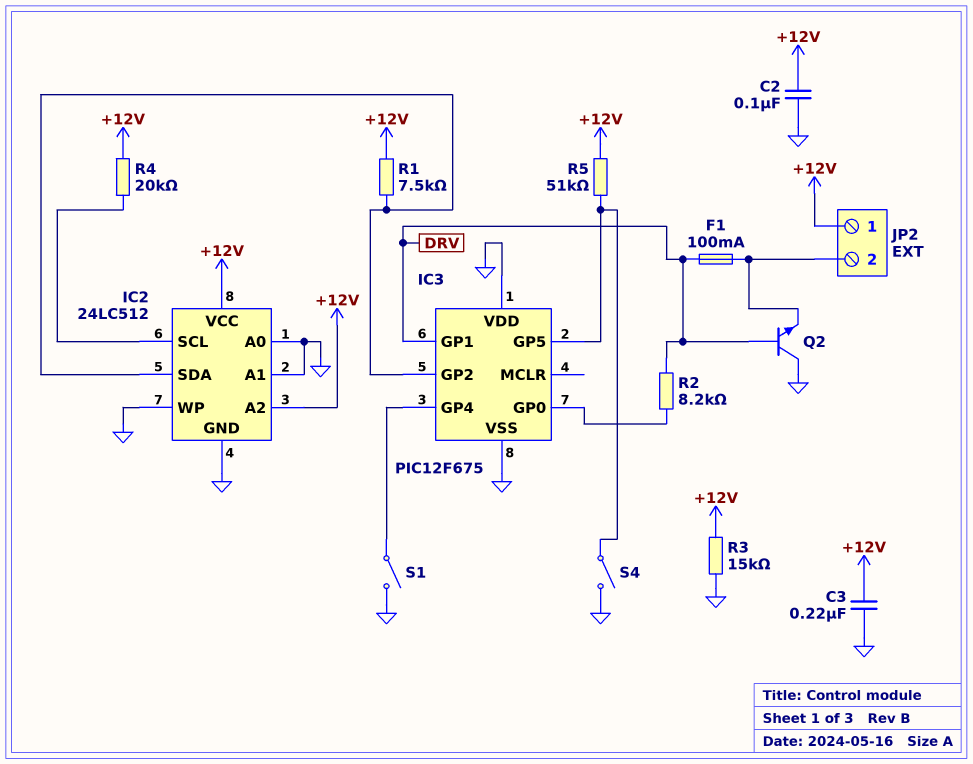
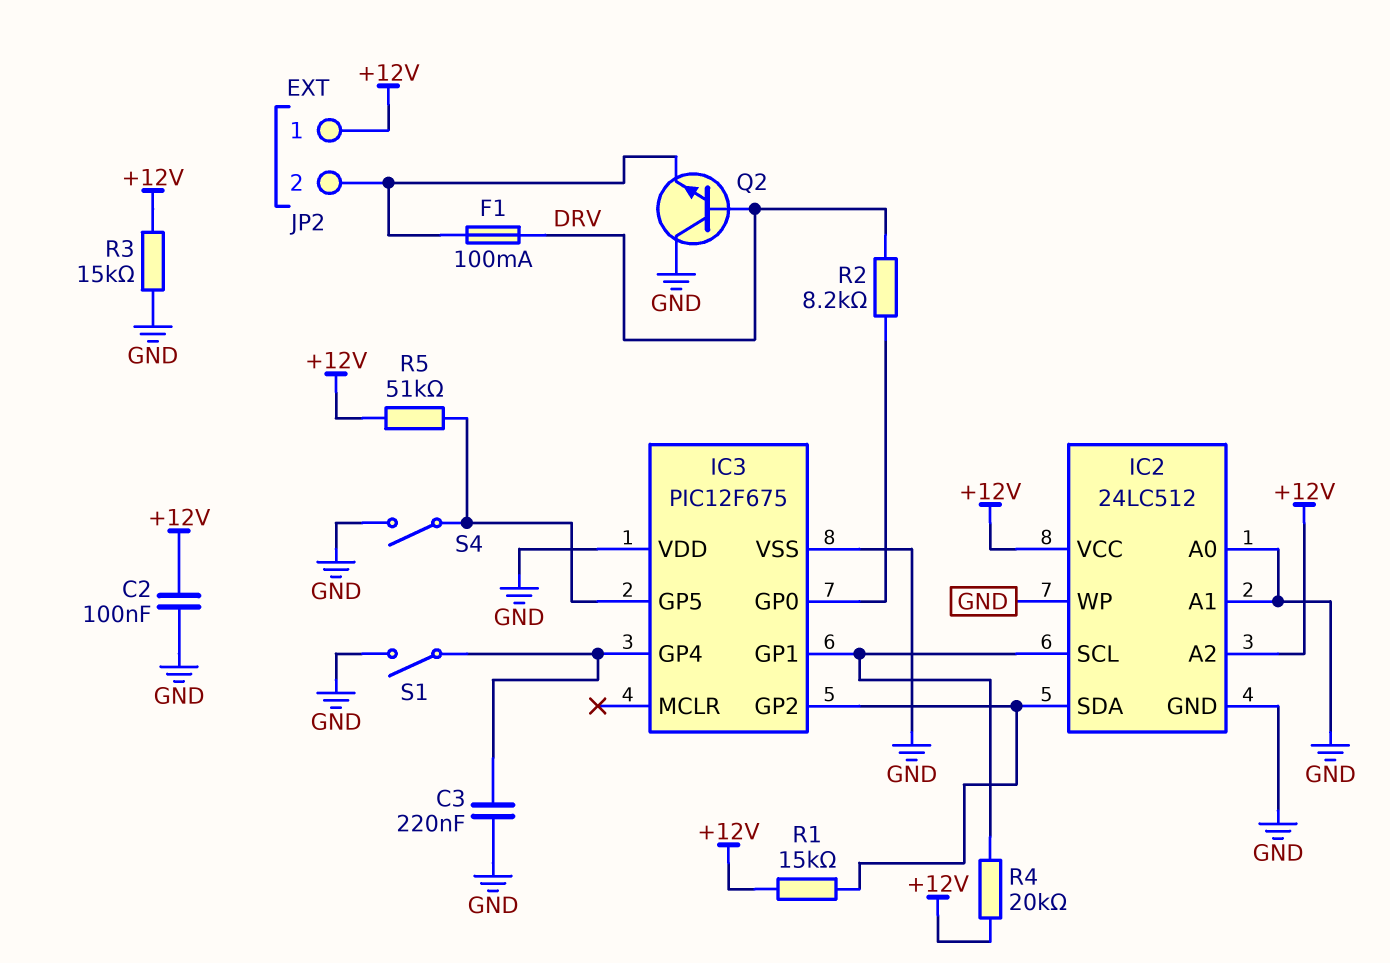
C3: 220nF (+12V, GND) -> 220nF (GND, IC3/GP4)
IC3 pin GP1: DRV -> IC2/SCL
R1: 7.5k (+12V, IC2/SDA) -> 15k (+12V, IC2/SDA)

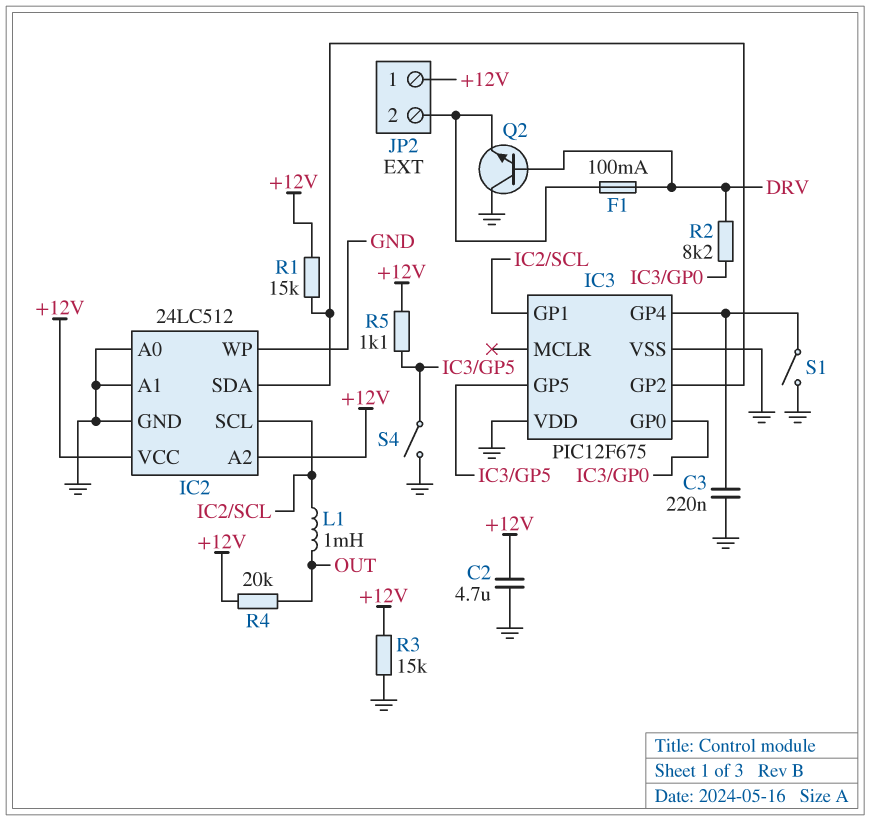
C2: 100nF (+12V, GND) -> 4.7uF (+12V, GND)
L1: none -> 1mH (IC2/SCL, OUT)
R4: 20k (+12V, IC2/SCL) -> 20k (+12V, OUT)
R5: 51k (+12V, IC3/GP5) -> 1.1k (+12V, IC3/GP5)

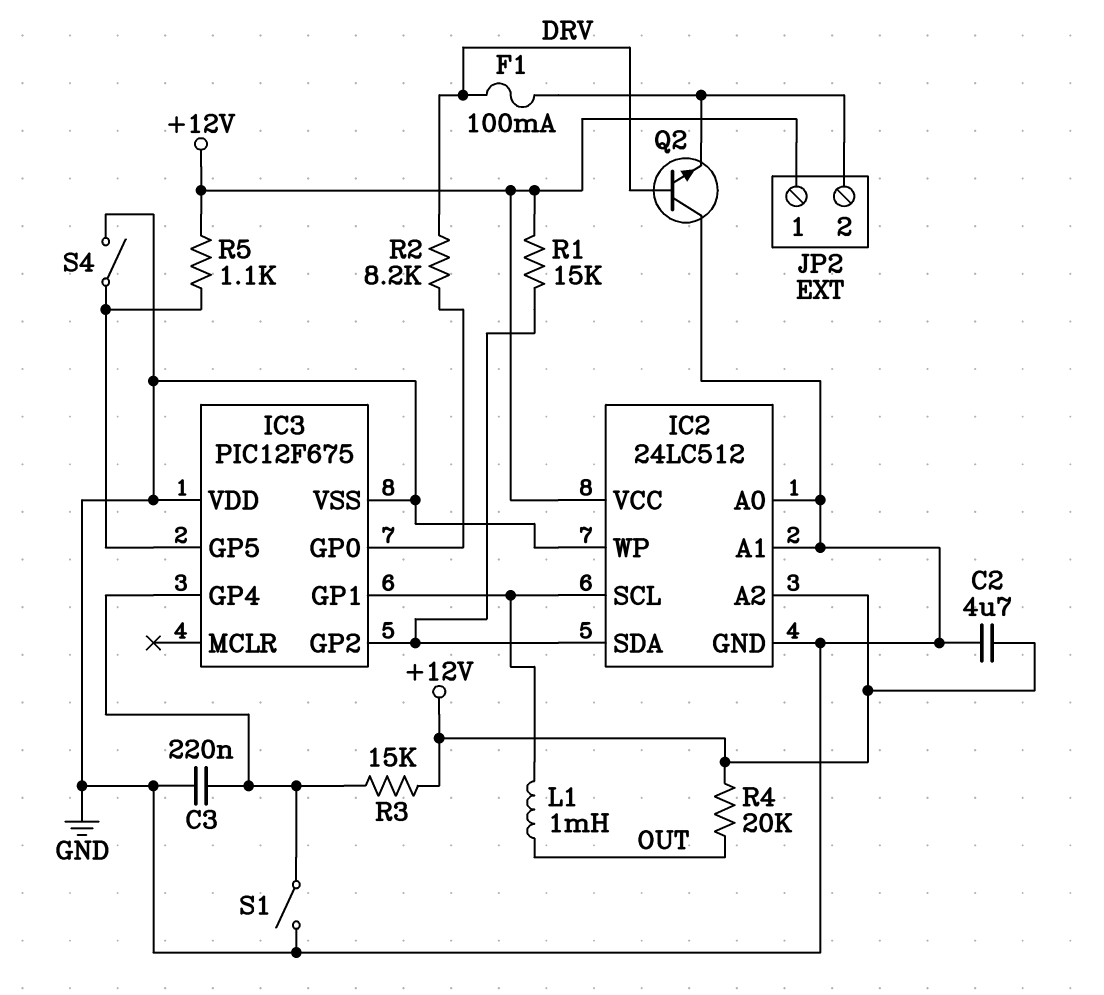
R3: 15k (+12V, GND) -> 15k (+12V, IC3/GP4)

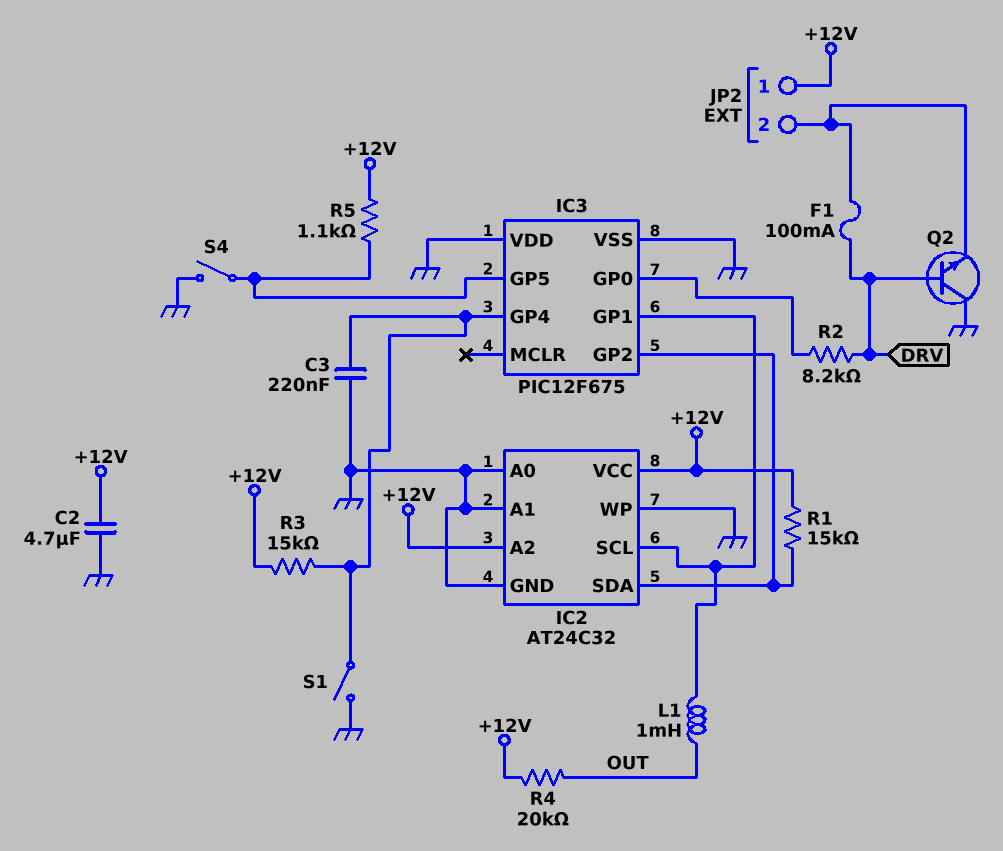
IC2: 24LC512 -> AT24C32

